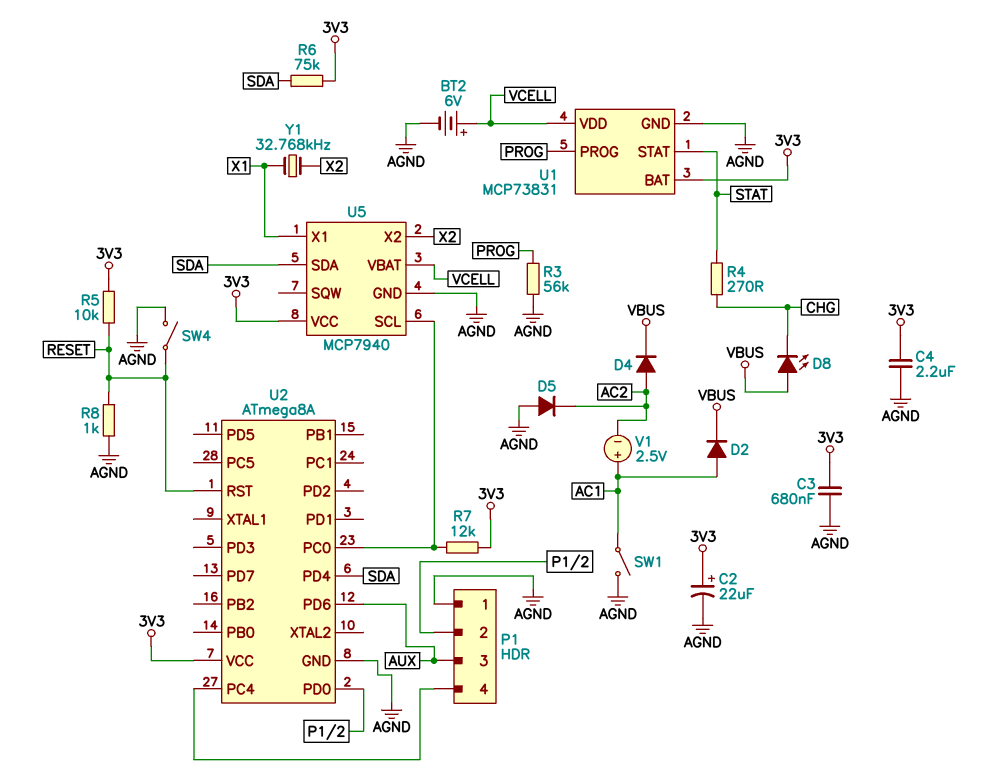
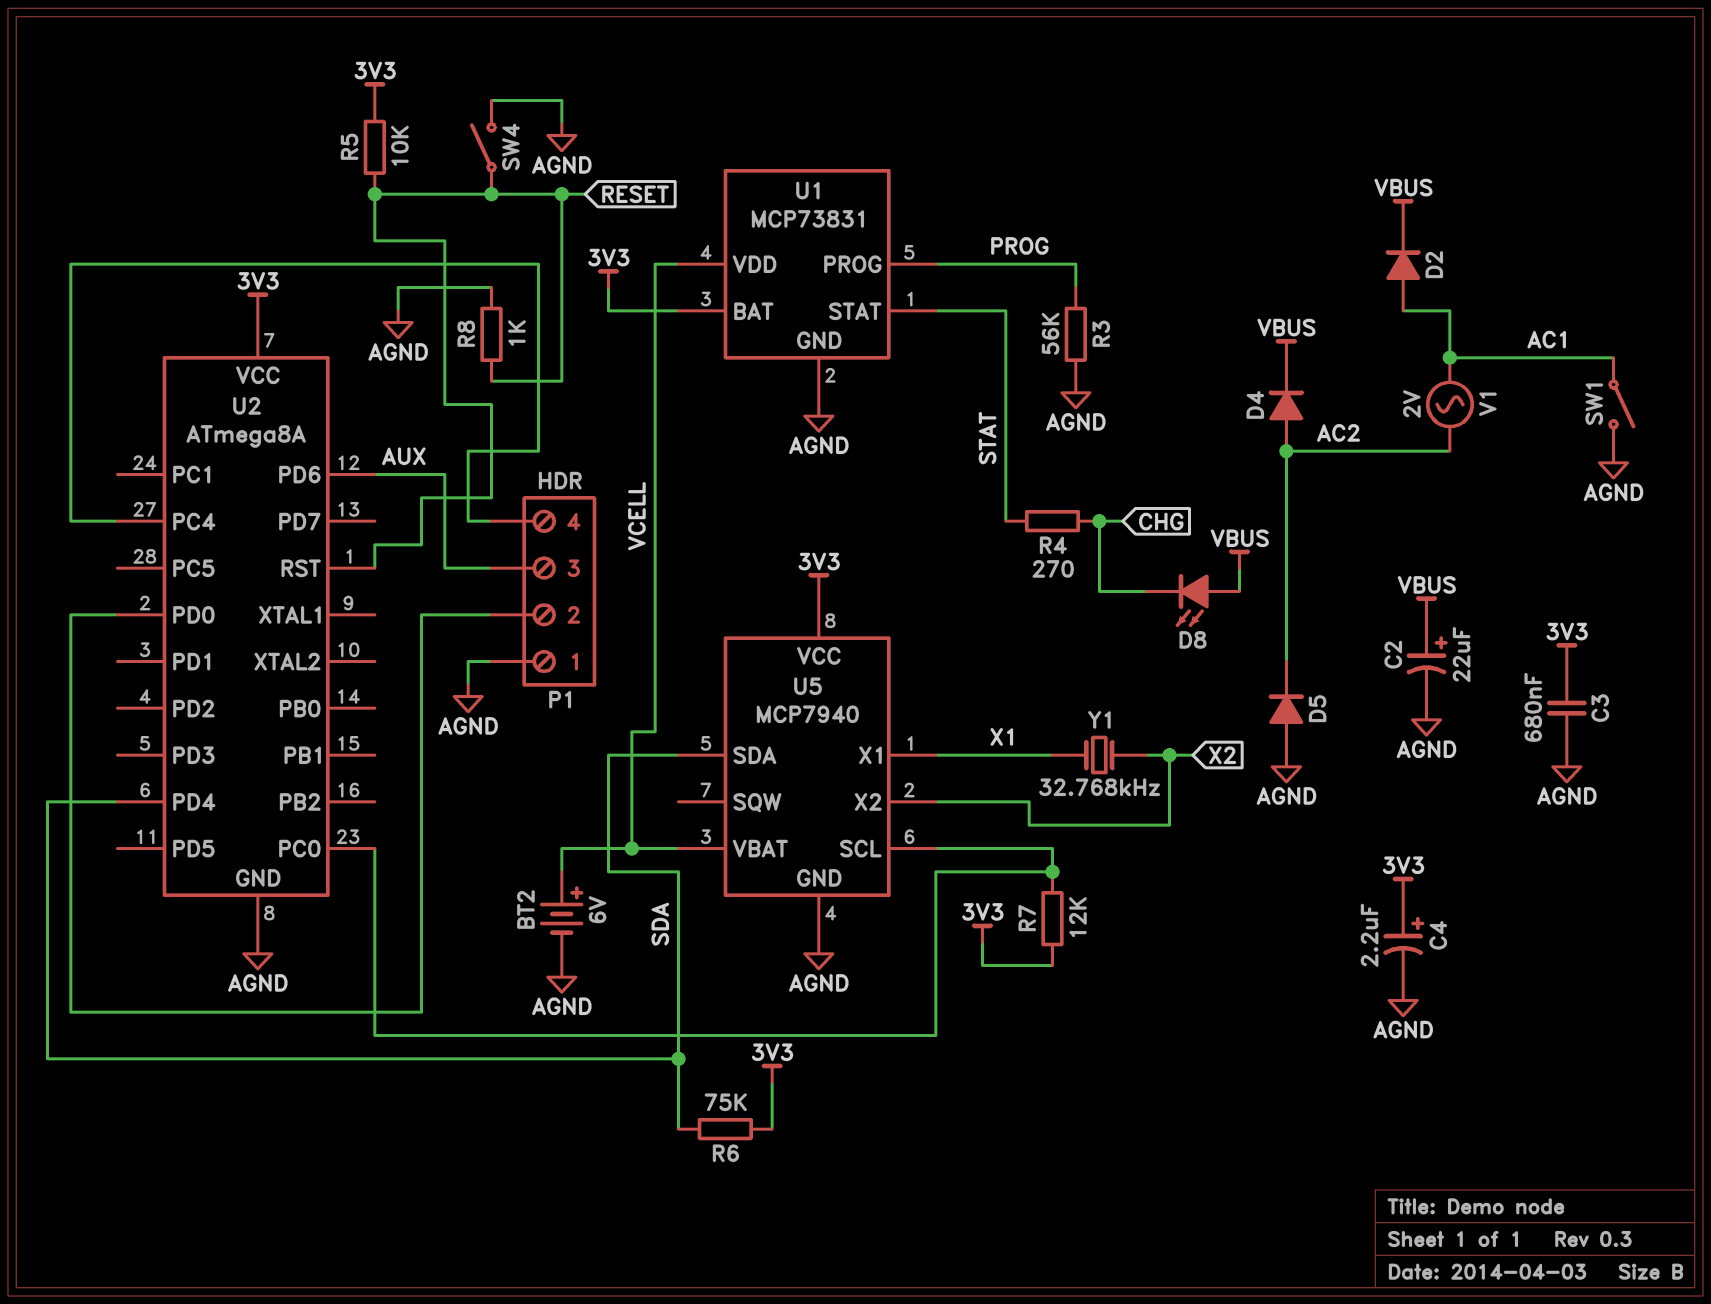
C2: 22uF (plus 3V3, minus AGND) -> 22uF (plus VBUS, minus AGND)
C4: 2.2uF (3V3, AGND) -> 2.2uF (plus 3V3, minus AGND)
V1: 2.5V (plus AC1, minus AC2) -> AC 2V (AC1, AC2)

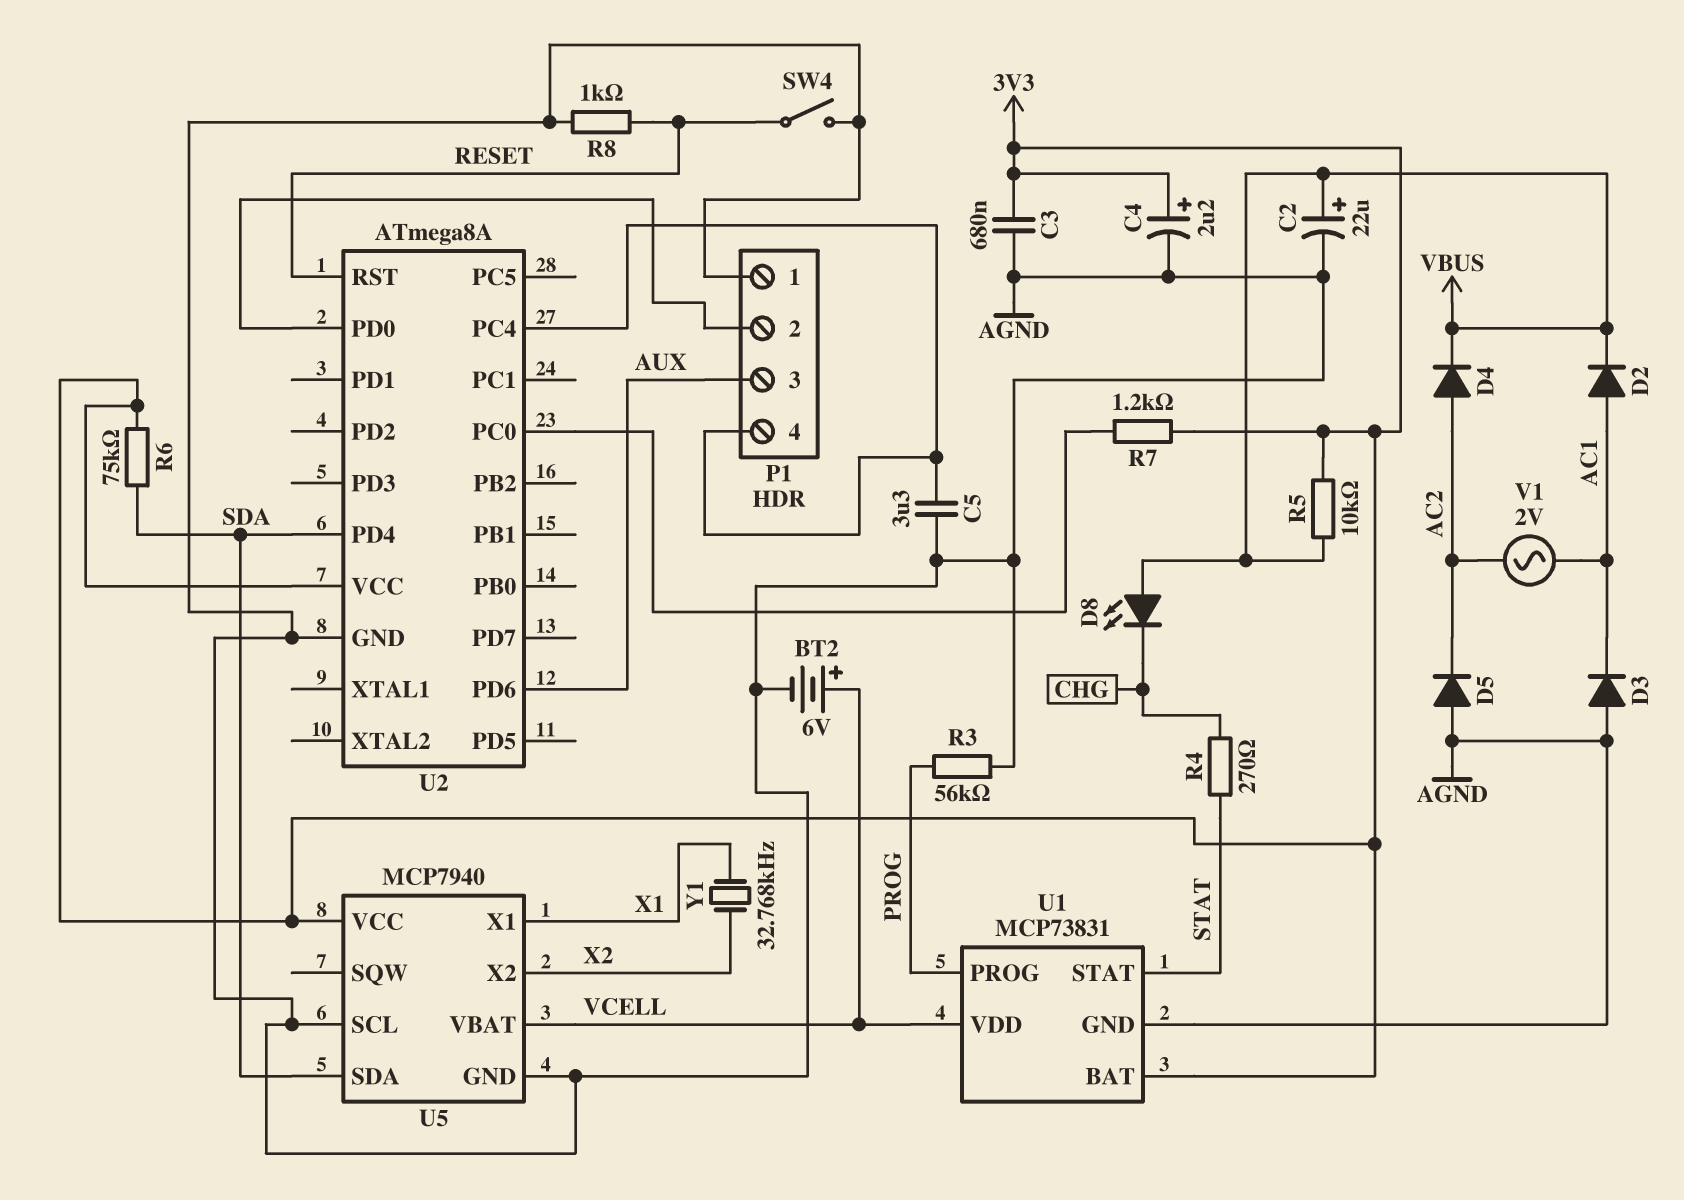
C5: none -> 3.3uF (AGND, P1/4)
D3: none -> diode (A AGND, K AC1)
R5: 10k (3V3, RESET) -> 10k (3V3, VBUS)
R7: 12k (3V3, U2/PC0) -> 1.2k (3V3, U2/PC0)
SW1: switch (AC1, AGND) -> none
U5 pin SCL: U2/PC0 -> AGND

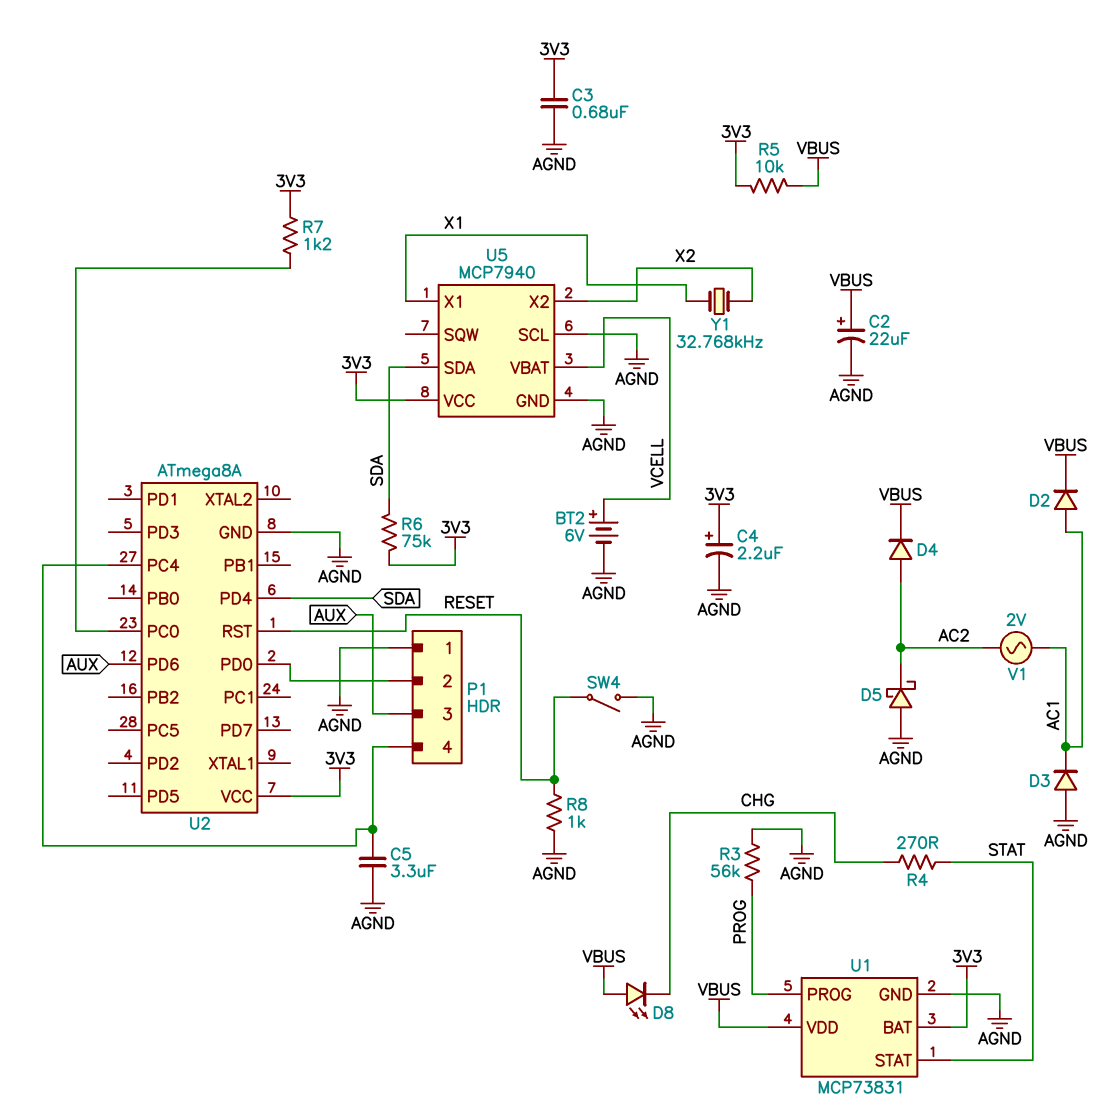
D5: diode (A AGND, K AC2) -> schottky (A AGND, K AC2)
U1 pin VDD: VCELL -> VBUS

